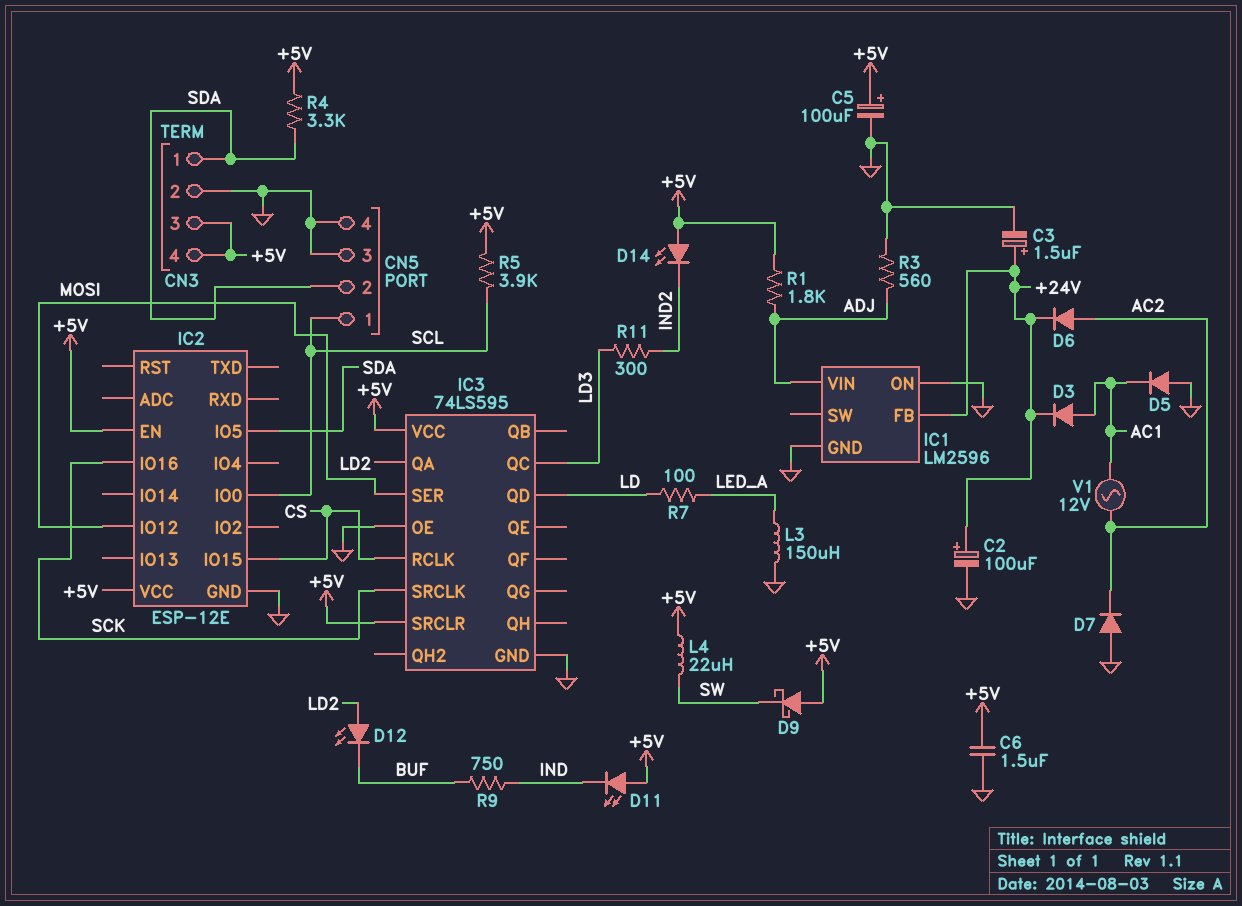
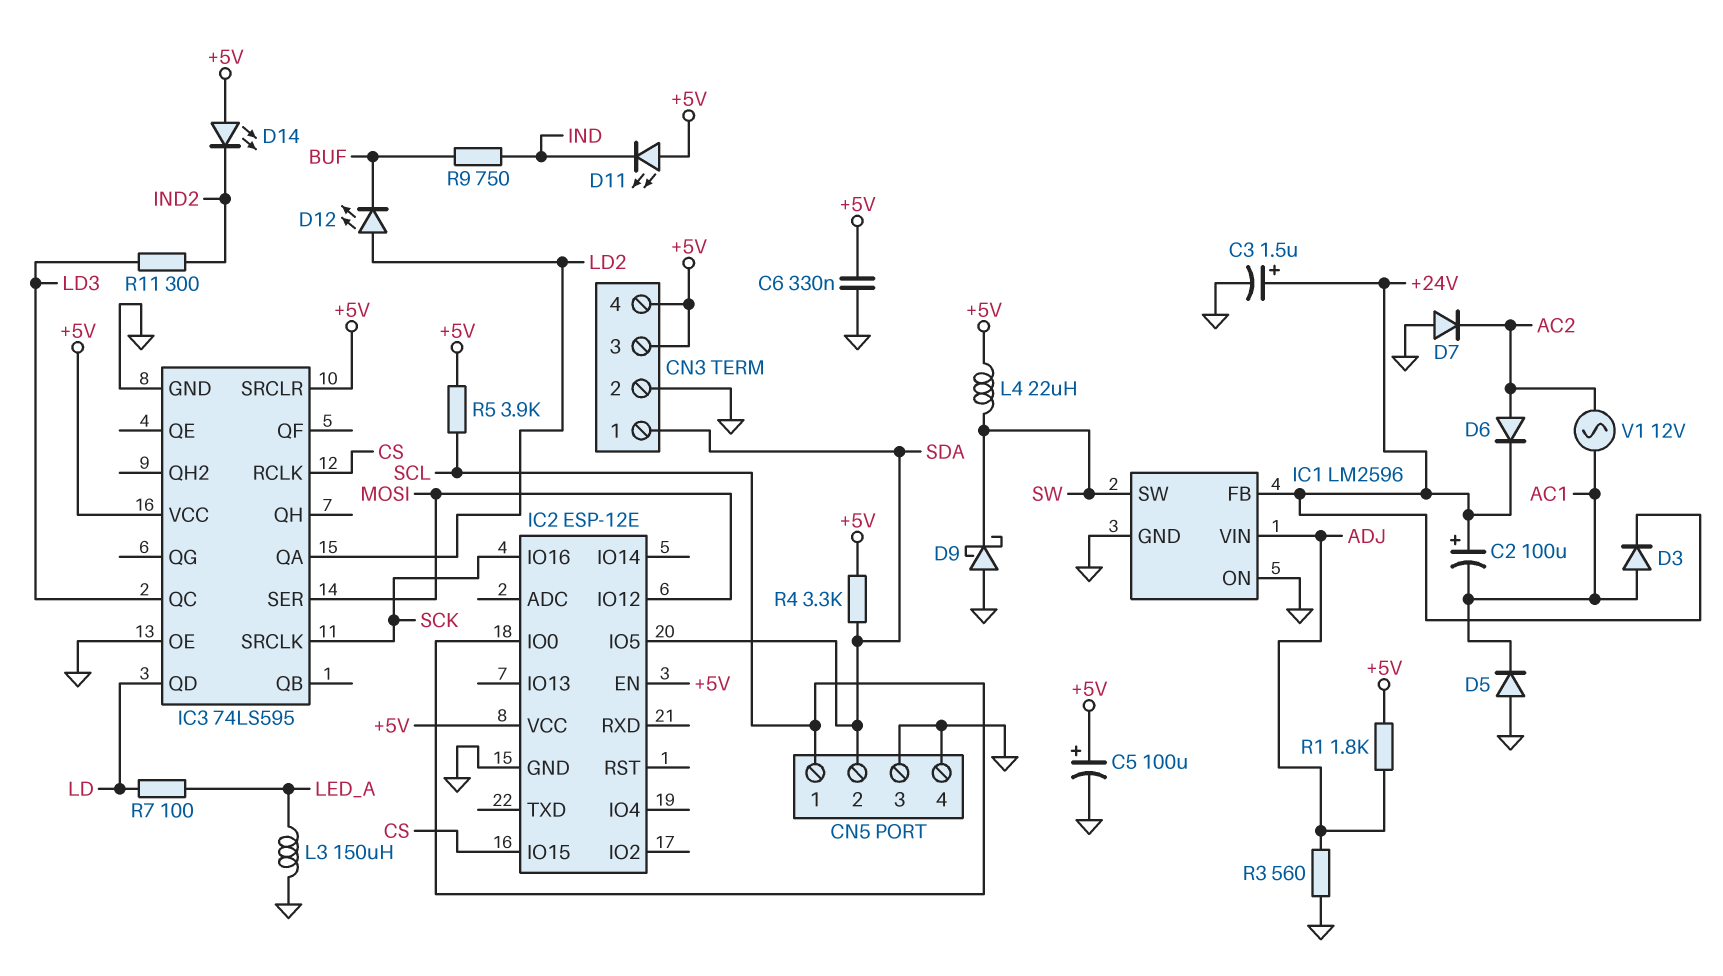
C2: 100uF (plus +24V, minus GND) -> 100uF (plus +24V, minus AC1)
C6: 1.5uF (+5V, GND) -> 330nF (+5V, GND)
D9: schottky (A +5V, K SW) -> schottky (A GND, K SW)
IC1 pin SW: none -> SW

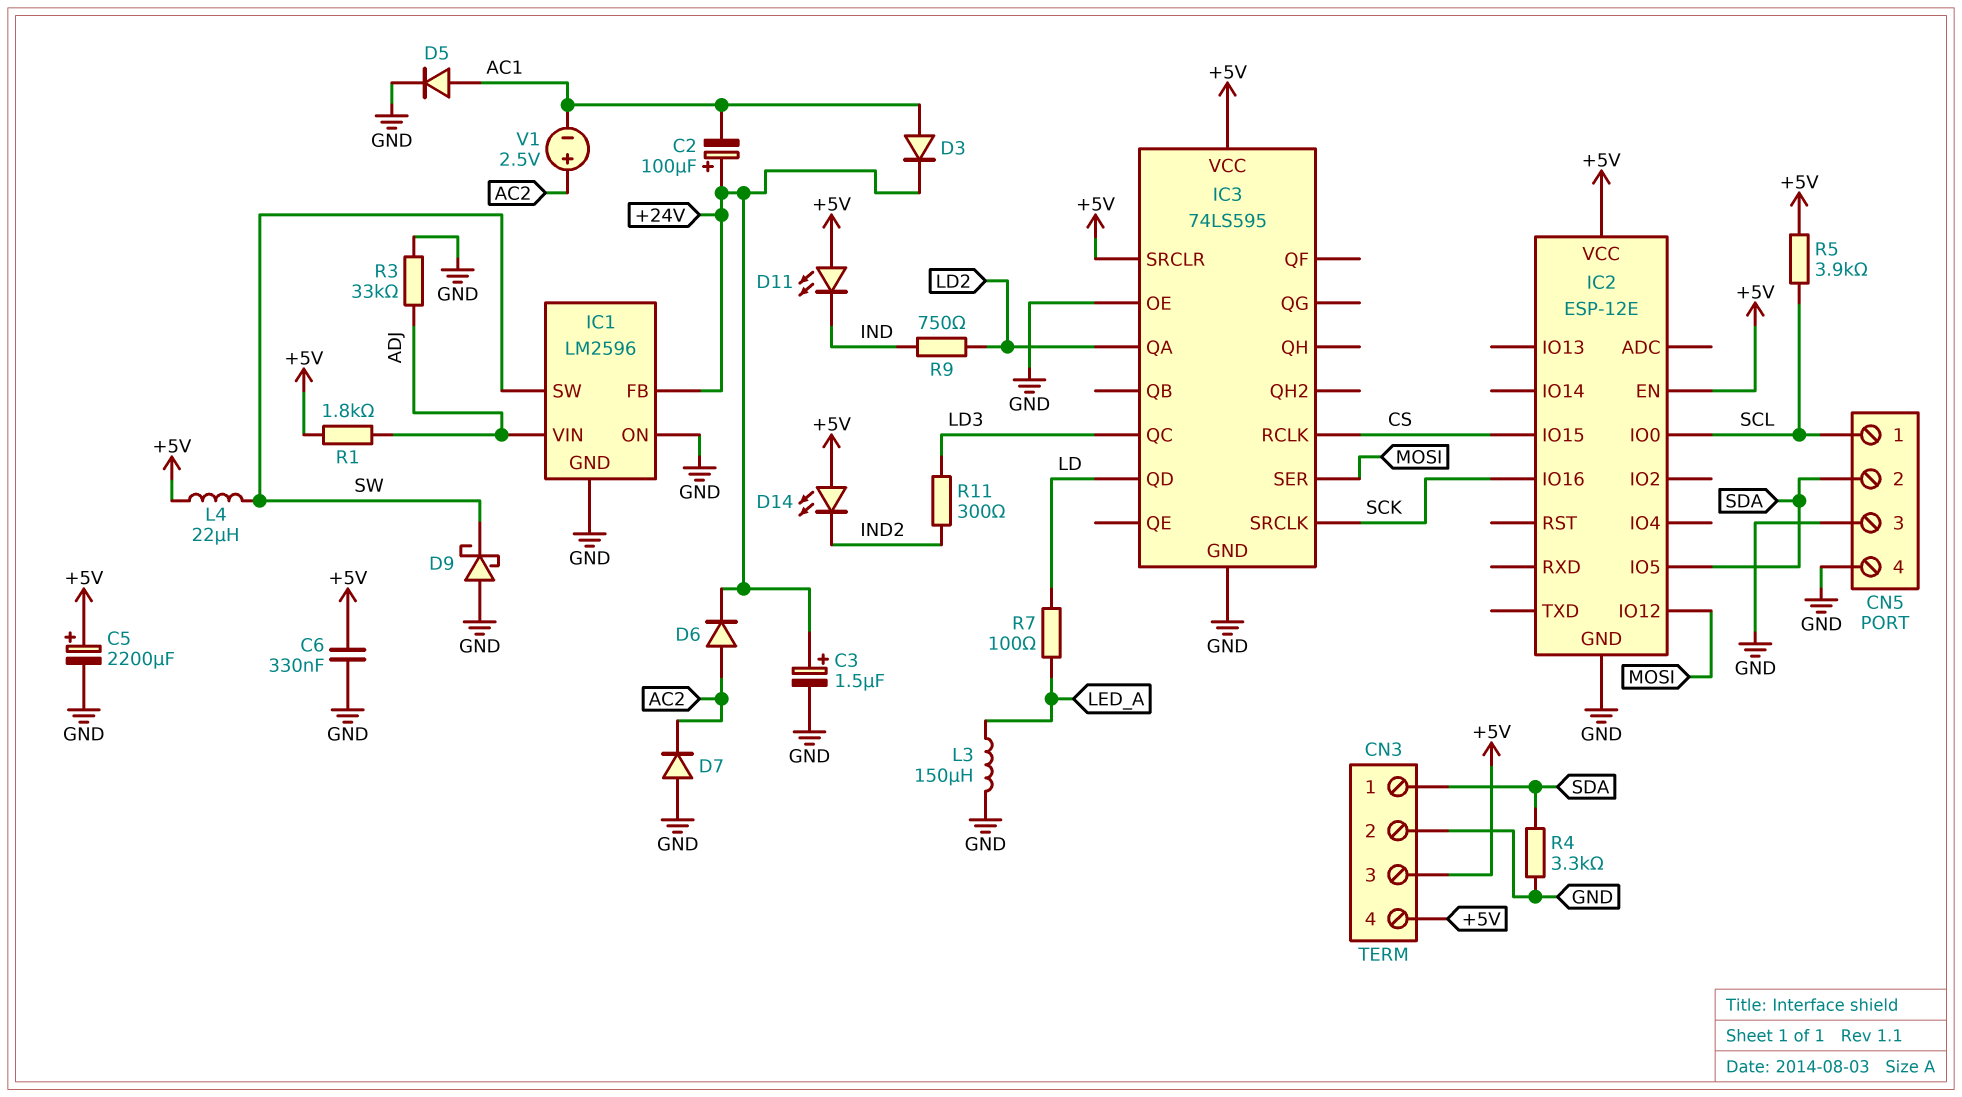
C5: 100uF (plus +5V, minus GND) -> 2200uF (plus +5V, minus GND)
D5: diode (A GND, K AC1) -> diode (A AC1, K GND)
D12: LED (A LD2, K BUF) -> none
R3: 560 (ADJ, GND) -> 33k (ADJ, GND)
R4: 3.3k (+5V, SDA) -> 3.3k (GND, SDA)
R9: 750 (BUF, IND) -> 750 (IND, LD2)
V1: AC 12V (AC1, AC2) -> 2.5V (plus AC2, minus AC1)

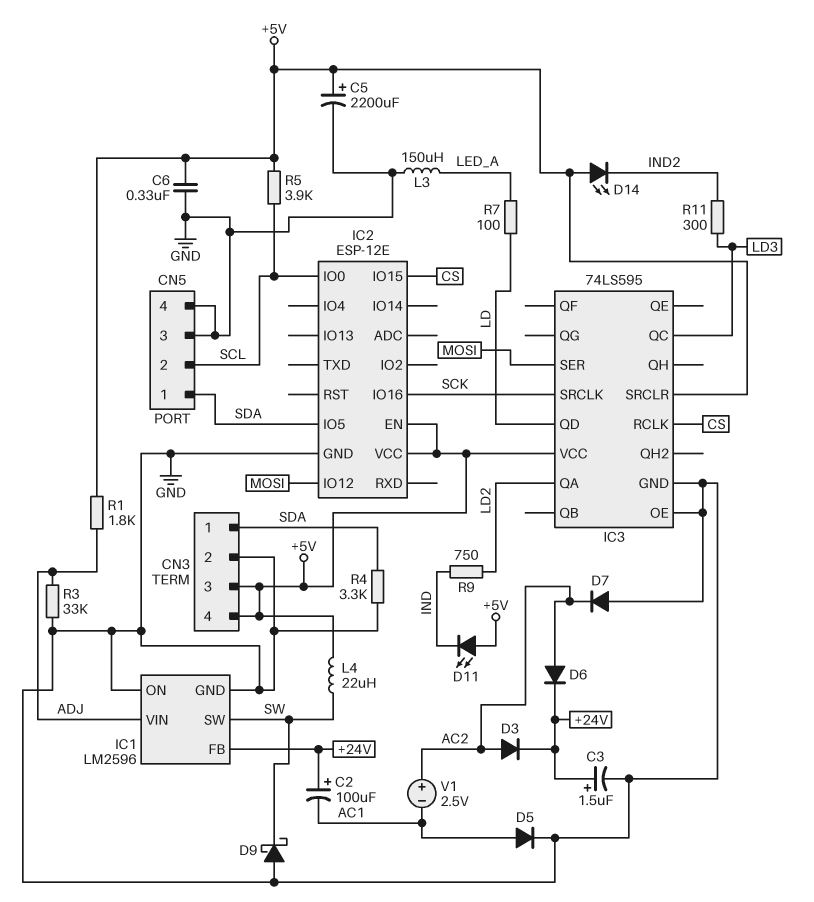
CN5 pin 1: SCL -> SDA
CN5 pin 2: SDA -> SCL
D3: diode (A AC1, K +24V) -> diode (A AC2, K +24V)

